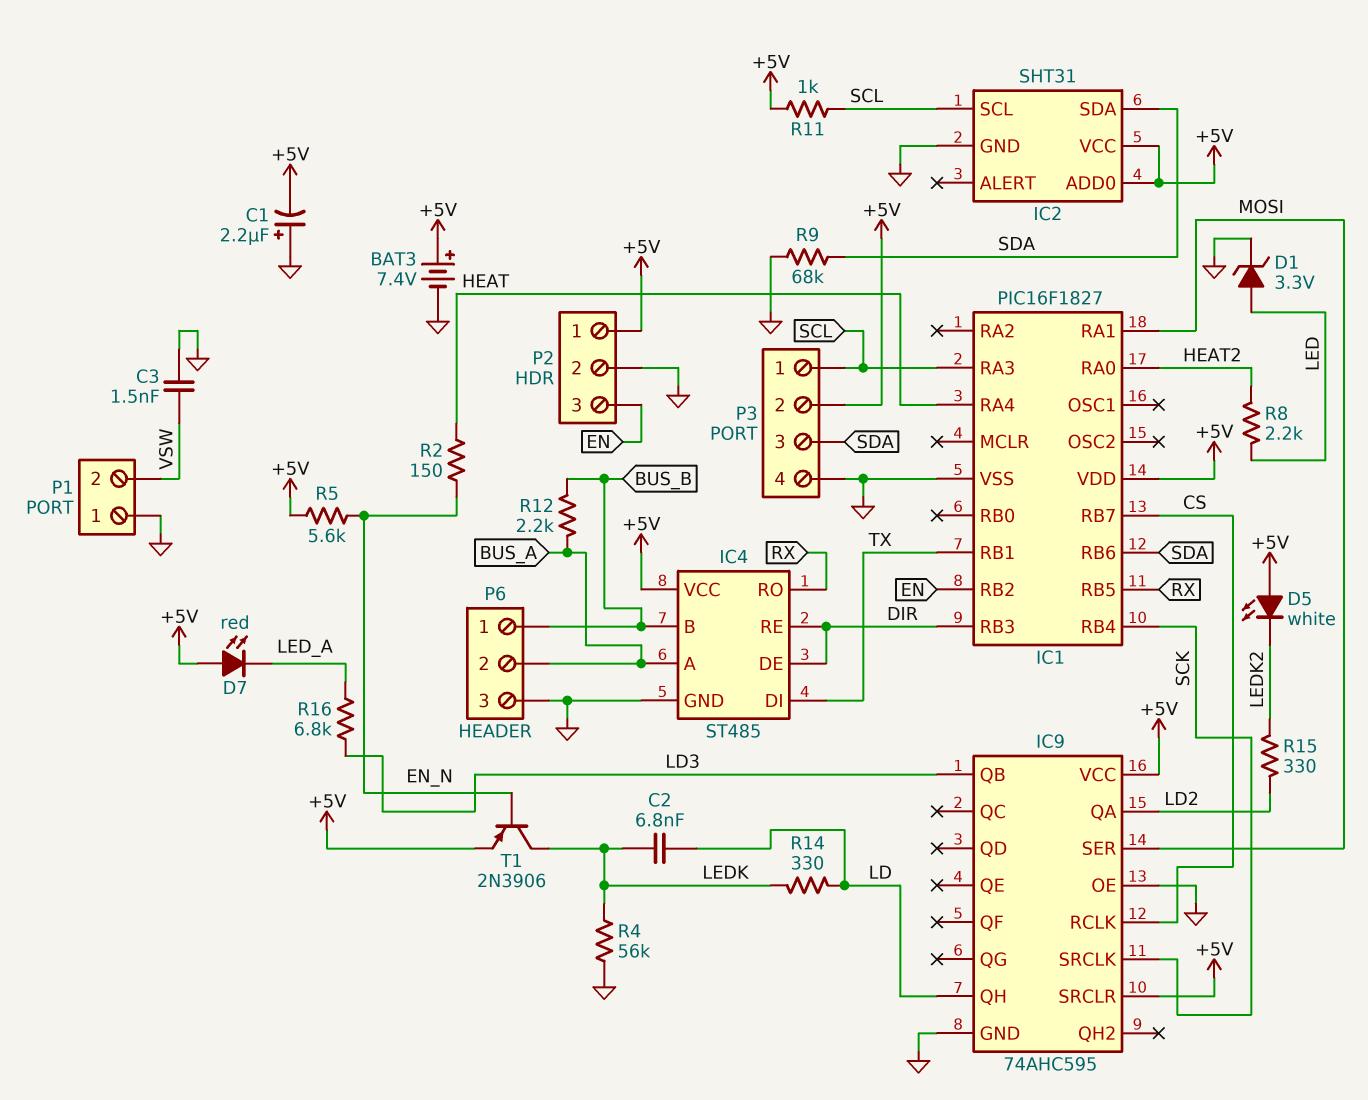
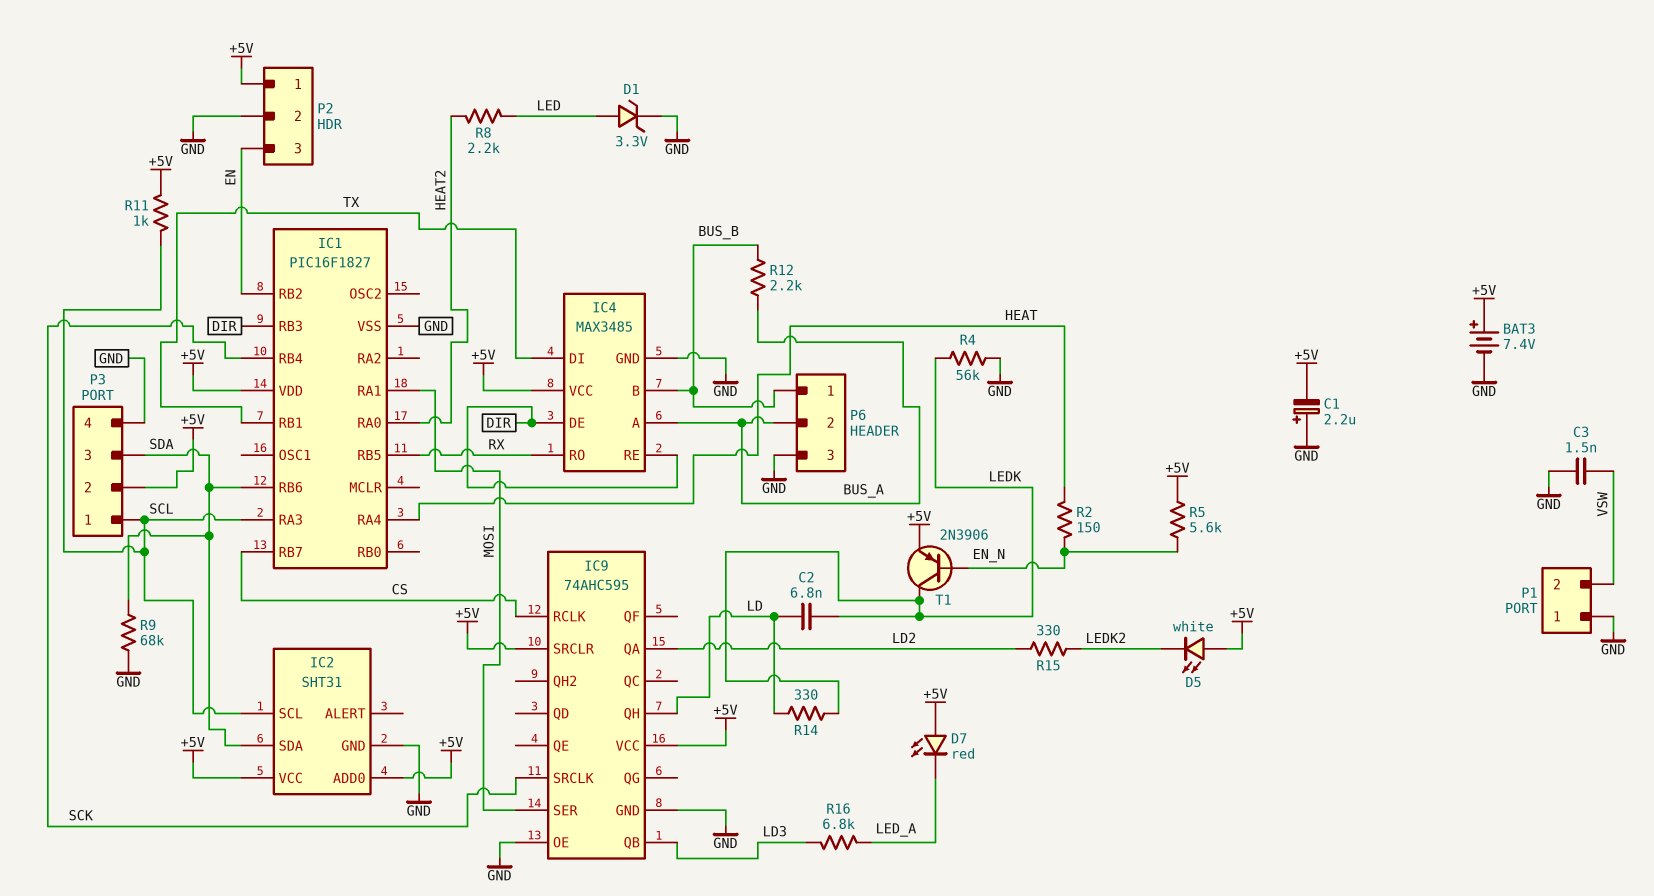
IC4: ST485 -> MAX3485

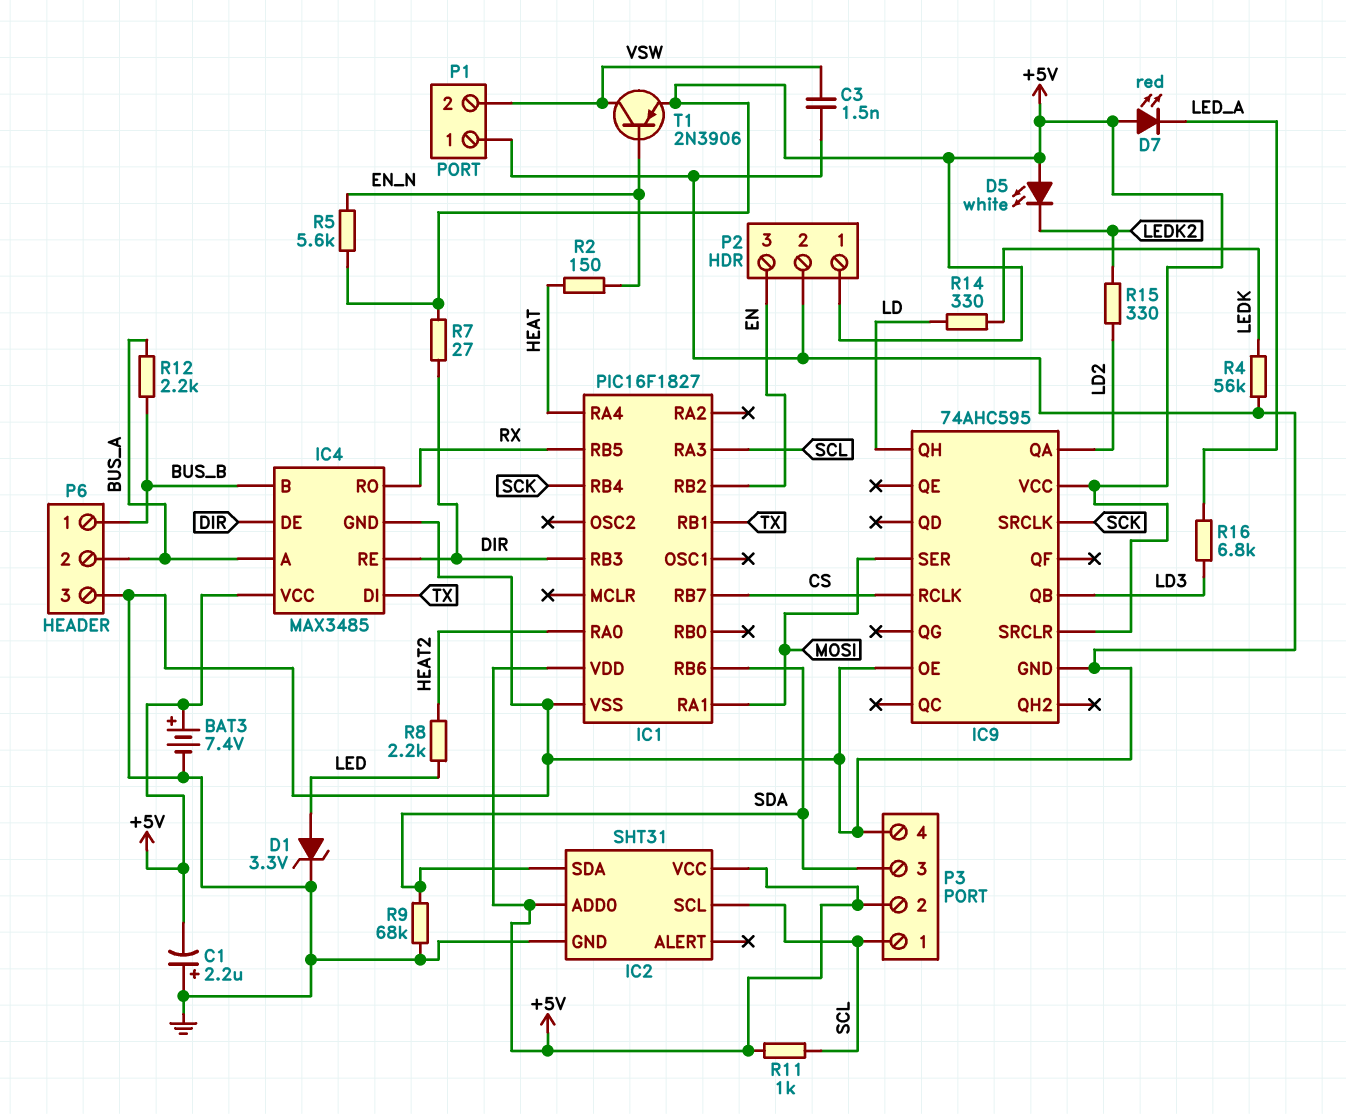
C2: 6.8nF (LD, LEDK) -> none
R7: none -> 27 (+5V, DIR)
T1: PNP 2N3906 (B EN_N, C LEDK, E +5V) -> PNP 2N3906 (B EN_N, C VSW, E +5V)

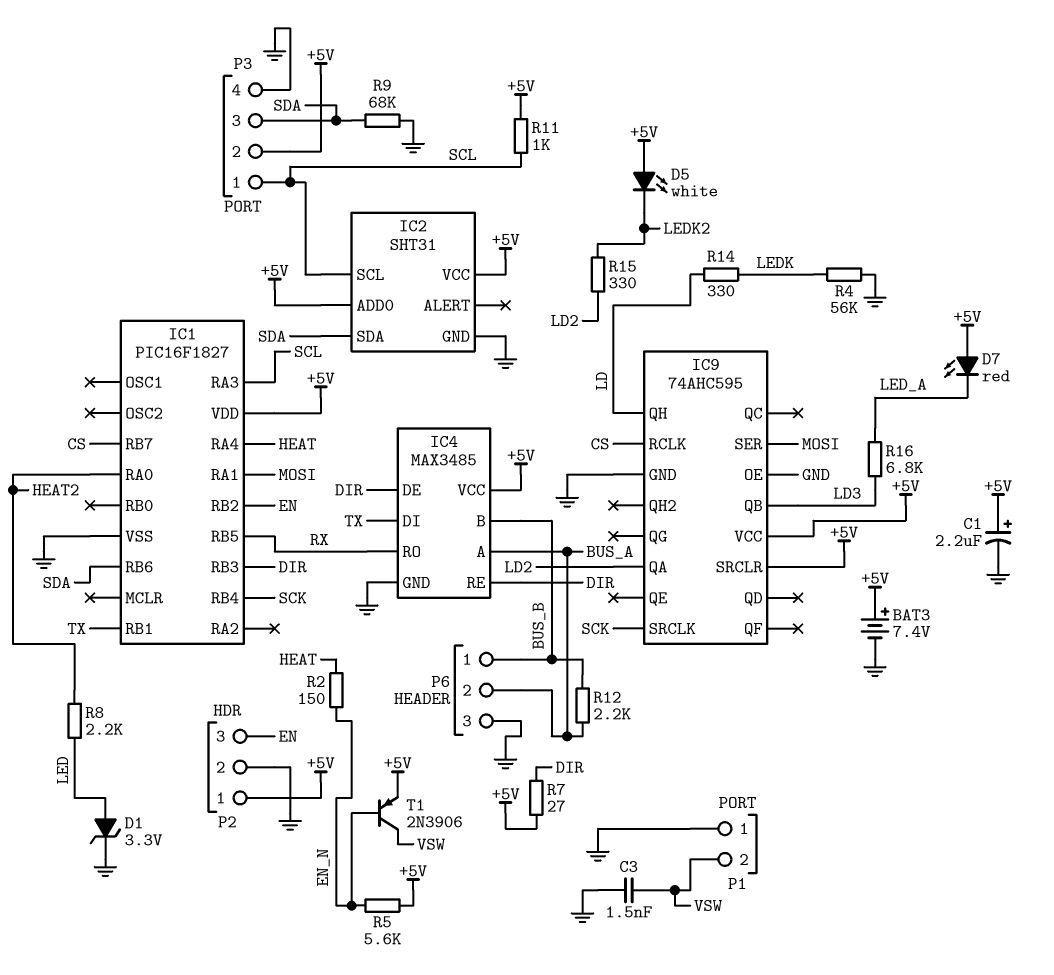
C1: 2.2uF (plus GND, minus +5V) -> 2.2uF (plus +5V, minus GND)

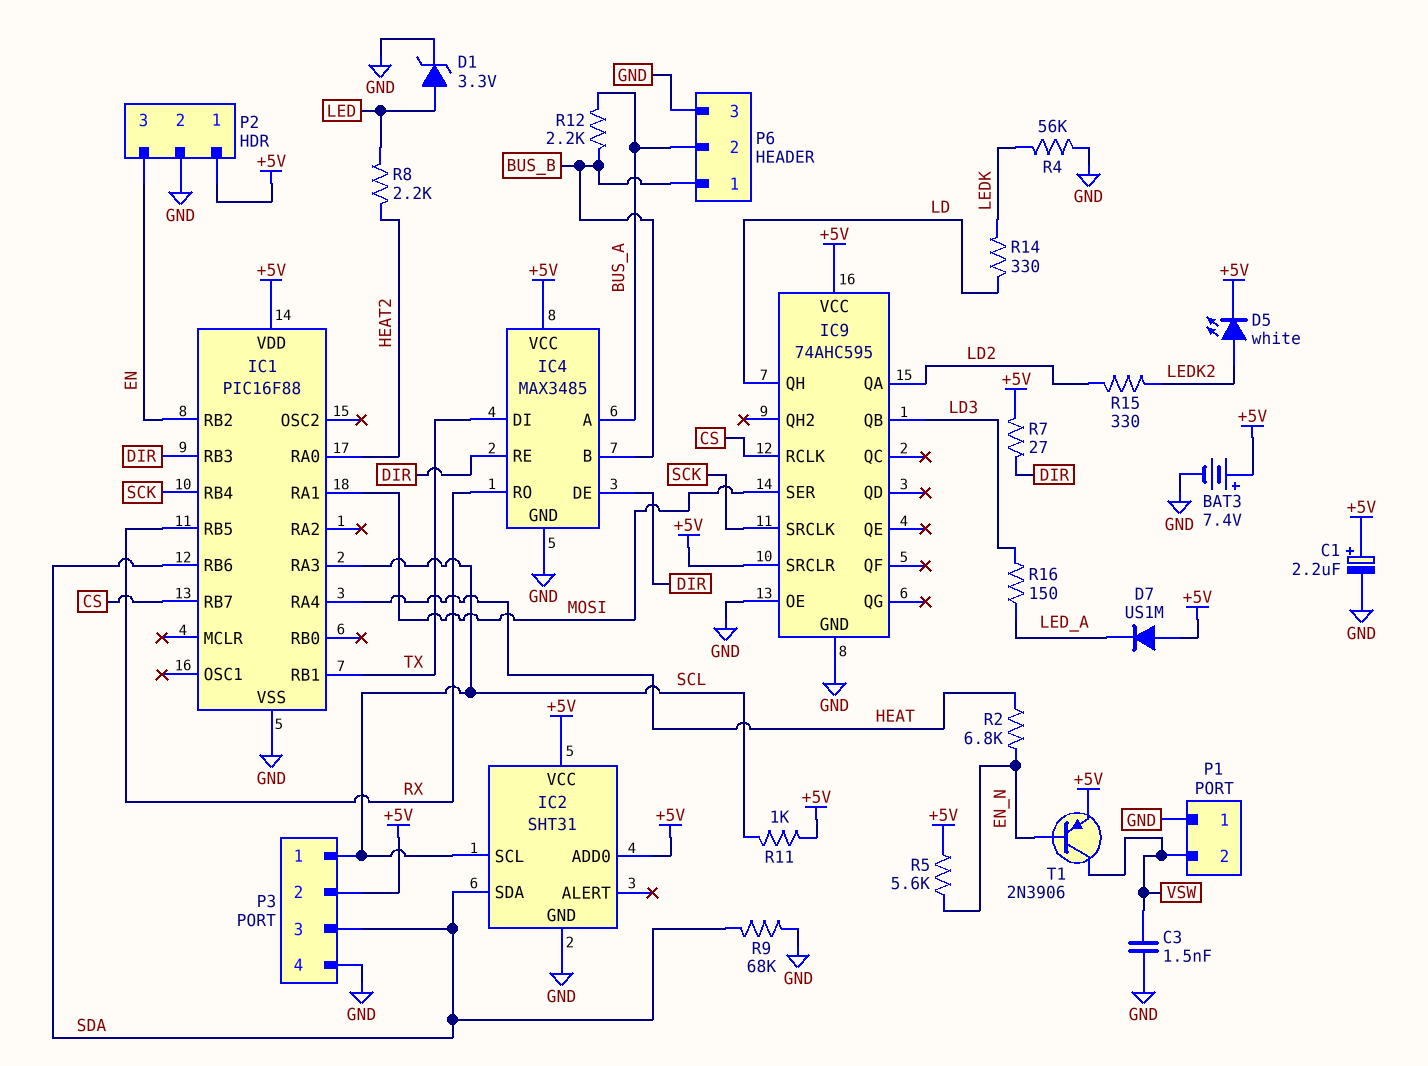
D5: LED white (A +5V, K LEDK2) -> LED white (A LEDK2, K +5V)
D7: LED red (A +5V, K LED_A) -> diode US1M (A +5V, K LED_A)
IC1: PIC16F1827 -> PIC16F88
R2: 150 (EN_N, HEAT) -> 6.8k (EN_N, HEAT)
R16: 6.8k (LD3, LED_A) -> 150 (LD3, LED_A)

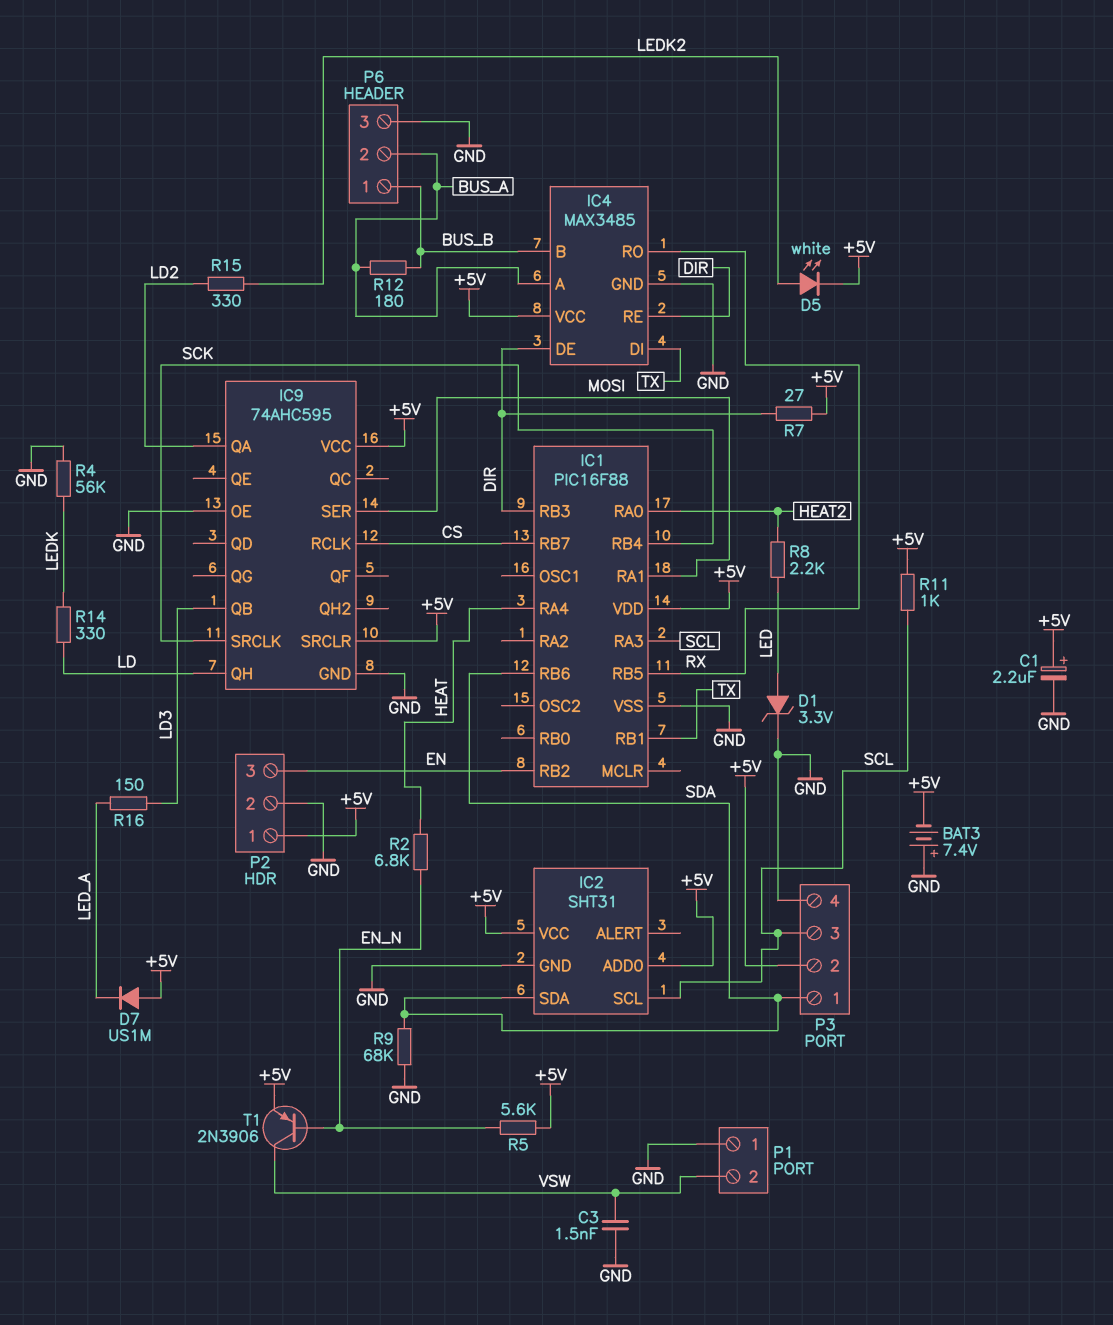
BAT3: 7.4V (plus +5V, minus GND) -> 7.4V (plus GND, minus +5V)
P3 pin 1: SCL -> SDA
P3 pin 3: SDA -> SCL
R12: 2.2k (BUS_A, BUS_B) -> 180 (BUS_A, BUS_B)

